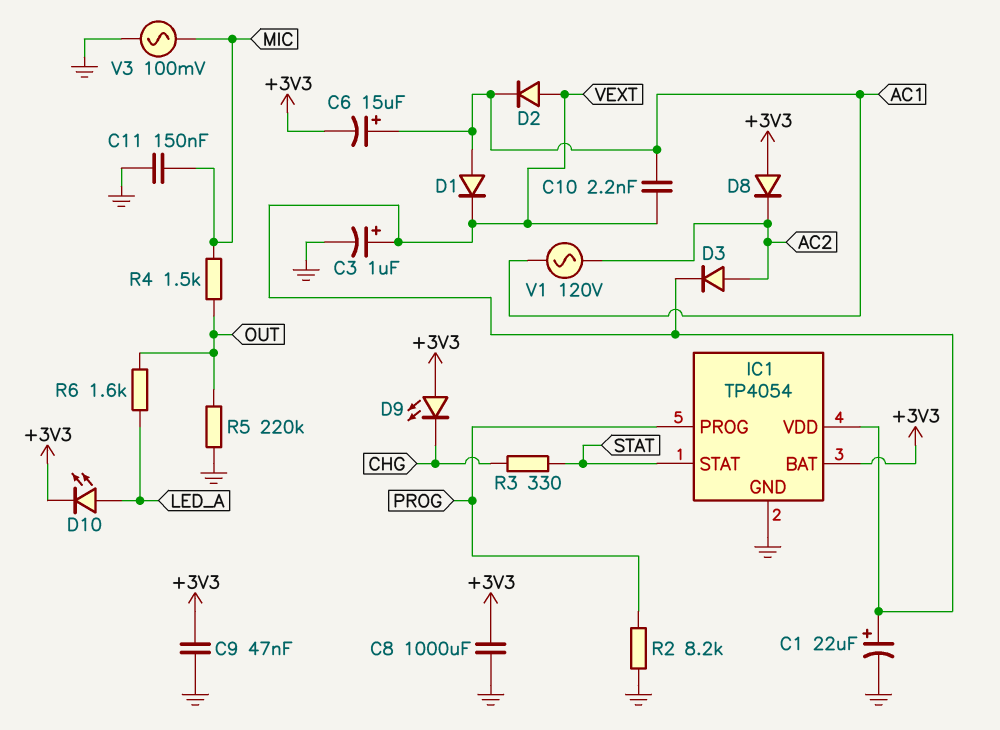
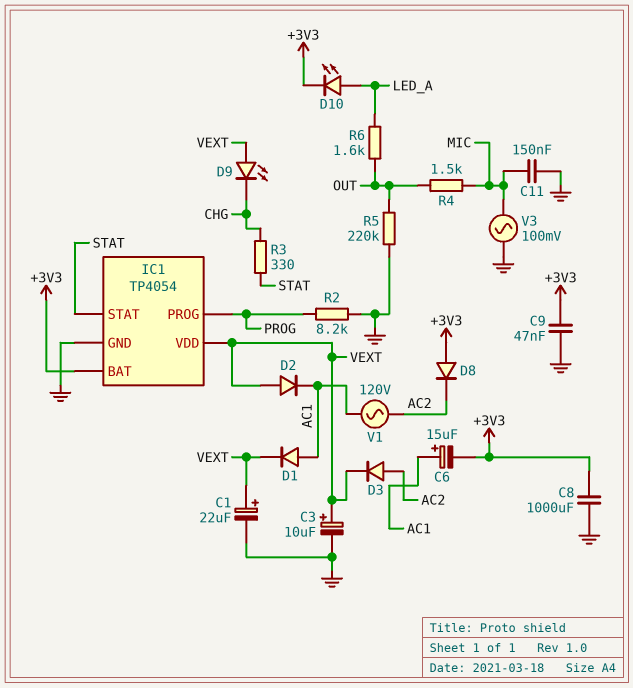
C3: 1uF (plus VEXT, minus GND) -> 10uF (plus VEXT, minus GND)
C10: 2.2nF (AC1, VEXT) -> none
D9: LED (A +3V3, K CHG) -> LED (A VEXT, K CHG)

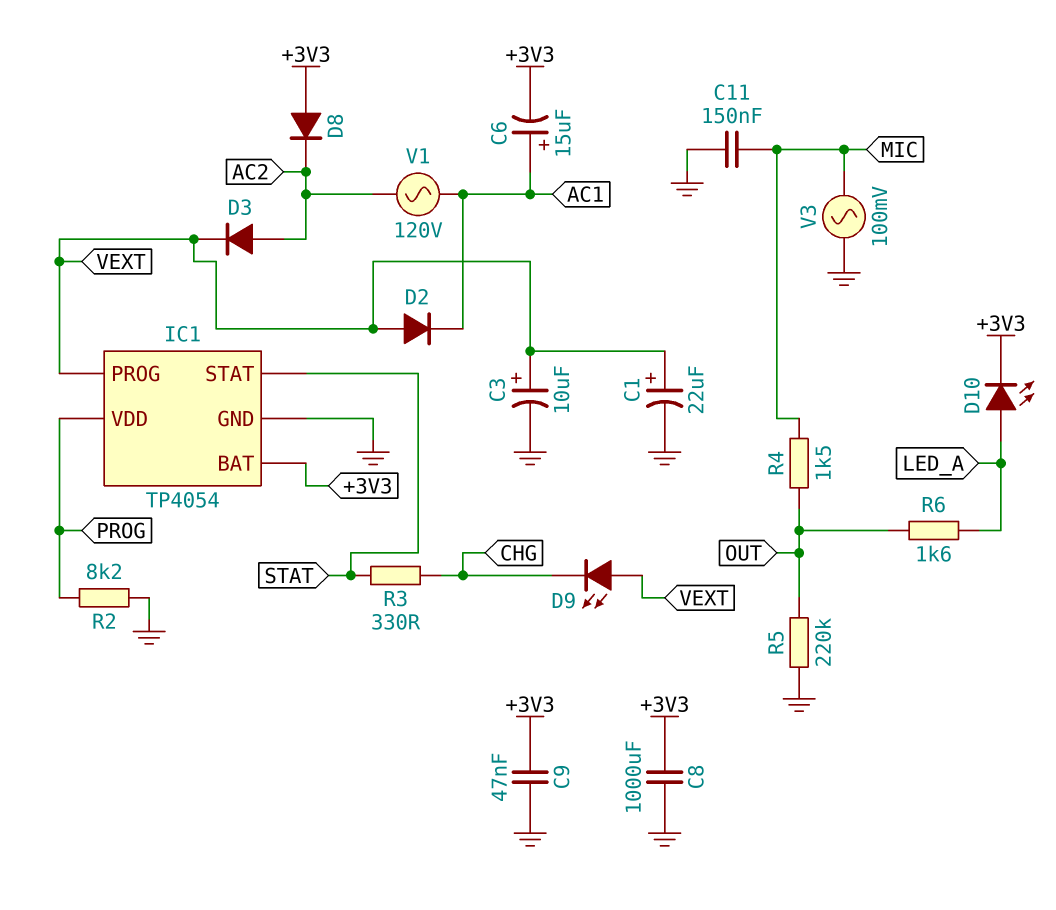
D1: diode (A AC1, K VEXT) -> none
IC1 pin PROG: PROG -> VEXT
IC1 pin VDD: VEXT -> PROG

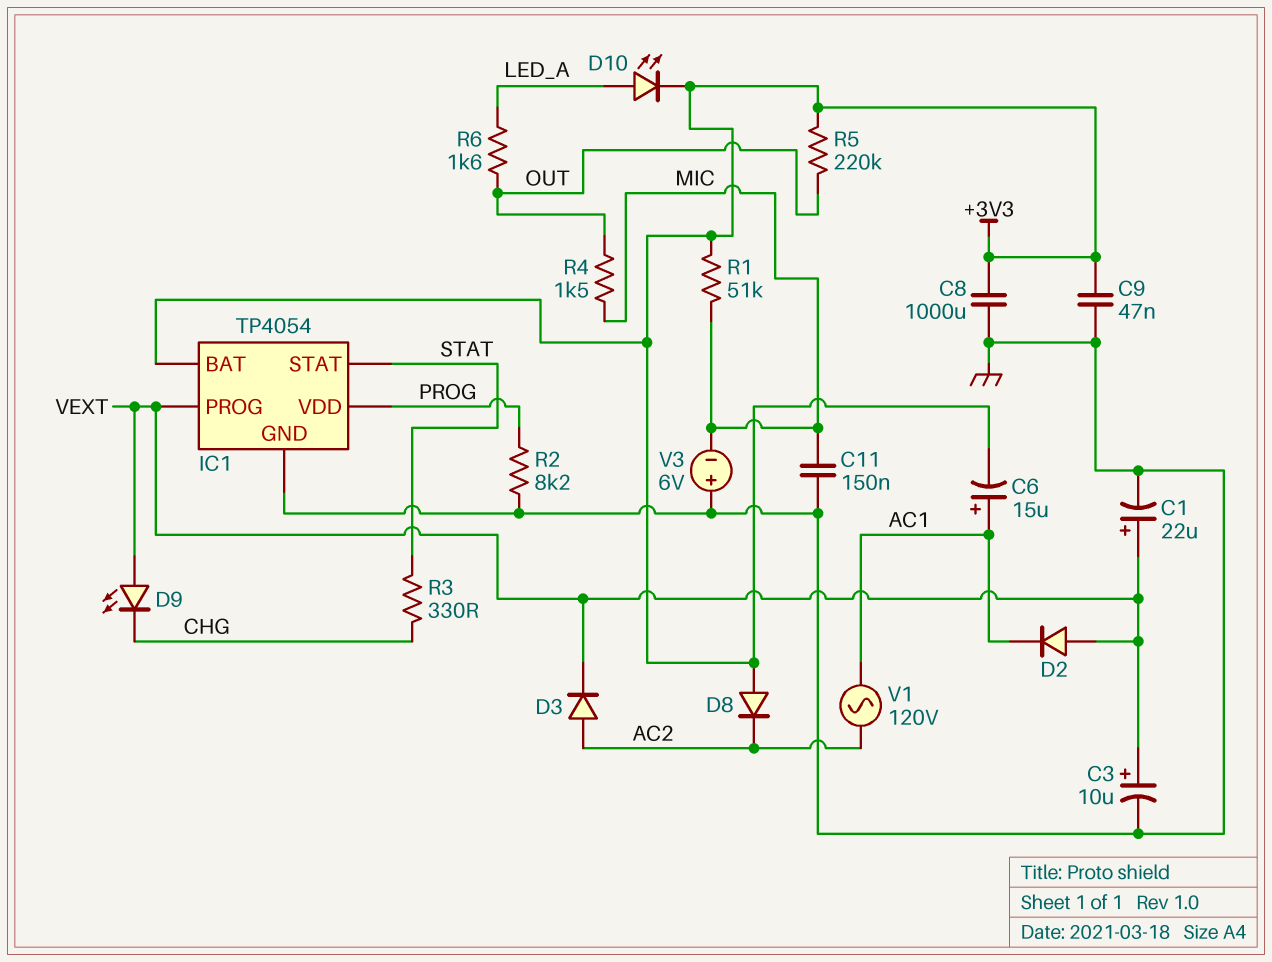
R1: none -> 51k (+3V3, MIC)
R5: 220k (GND, OUT) -> 220k (+3V3, OUT)
V3: AC 100mV (GND, MIC) -> 6V (plus GND, minus MIC)

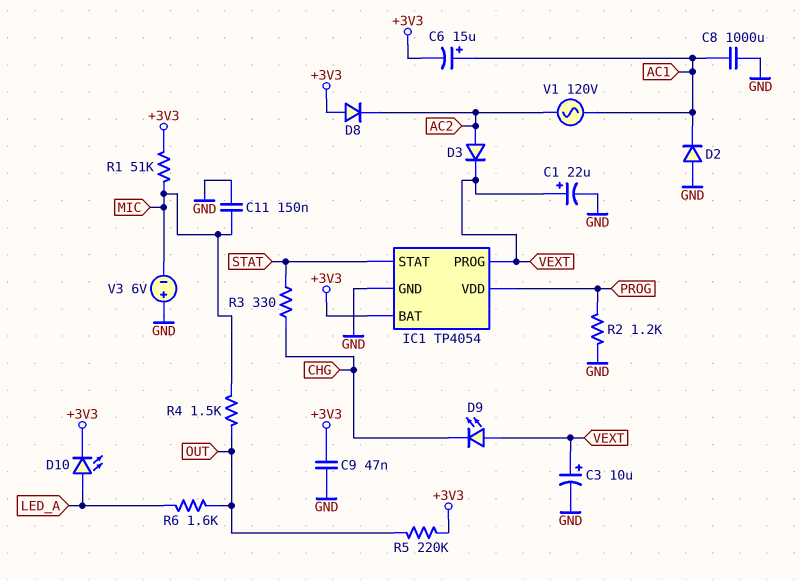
C8: 1000uF (+3V3, GND) -> 1000uF (AC1, GND)
D2: diode (A VEXT, K AC1) -> diode (A GND, K AC1)
R2: 8.2k (GND, PROG) -> 1.2k (GND, PROG)

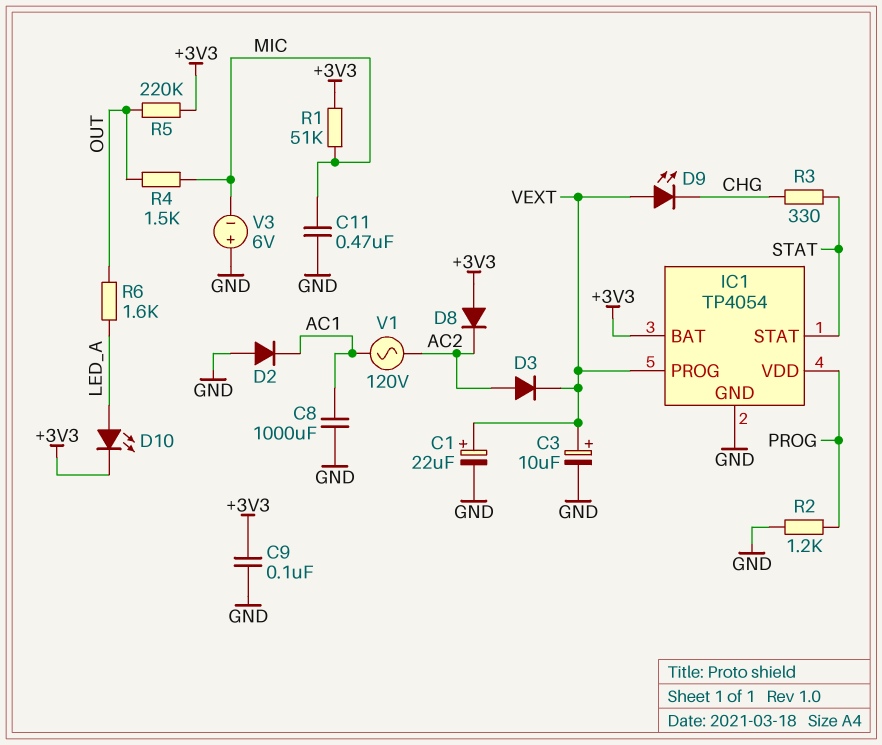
C6: 15uF (plus AC1, minus +3V3) -> none
C9: 47nF (+3V3, GND) -> 100nF (+3V3, GND)
C11: 150nF (GND, MIC) -> 470nF (GND, MIC)

